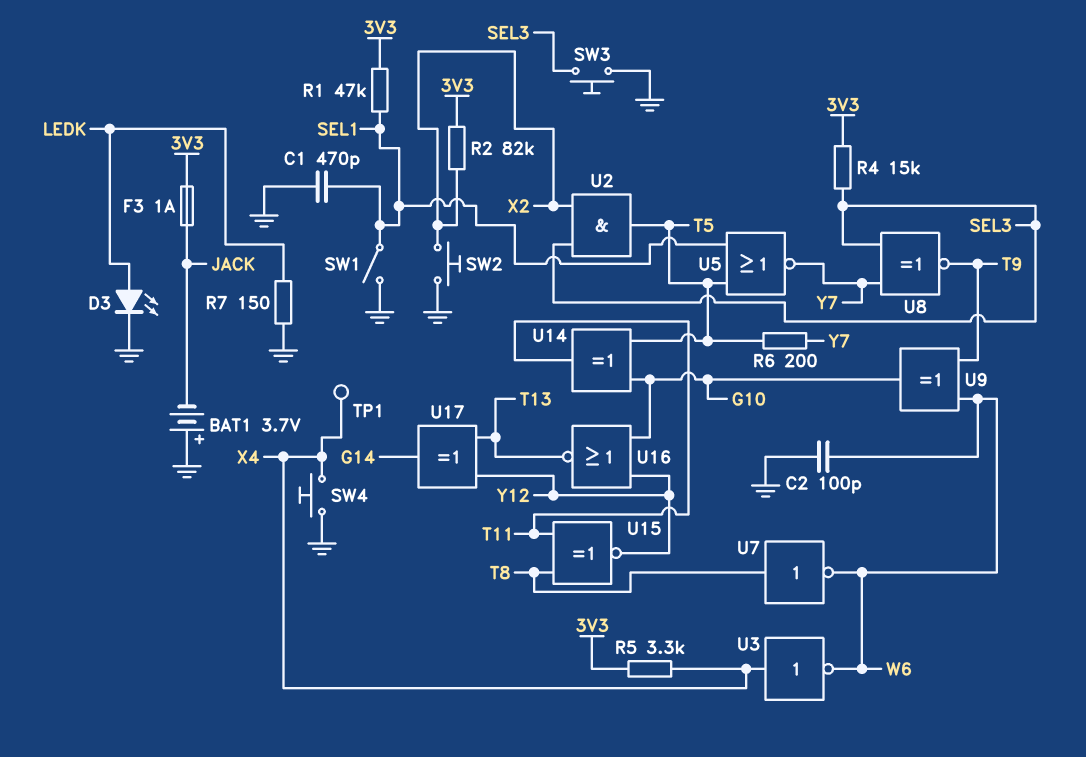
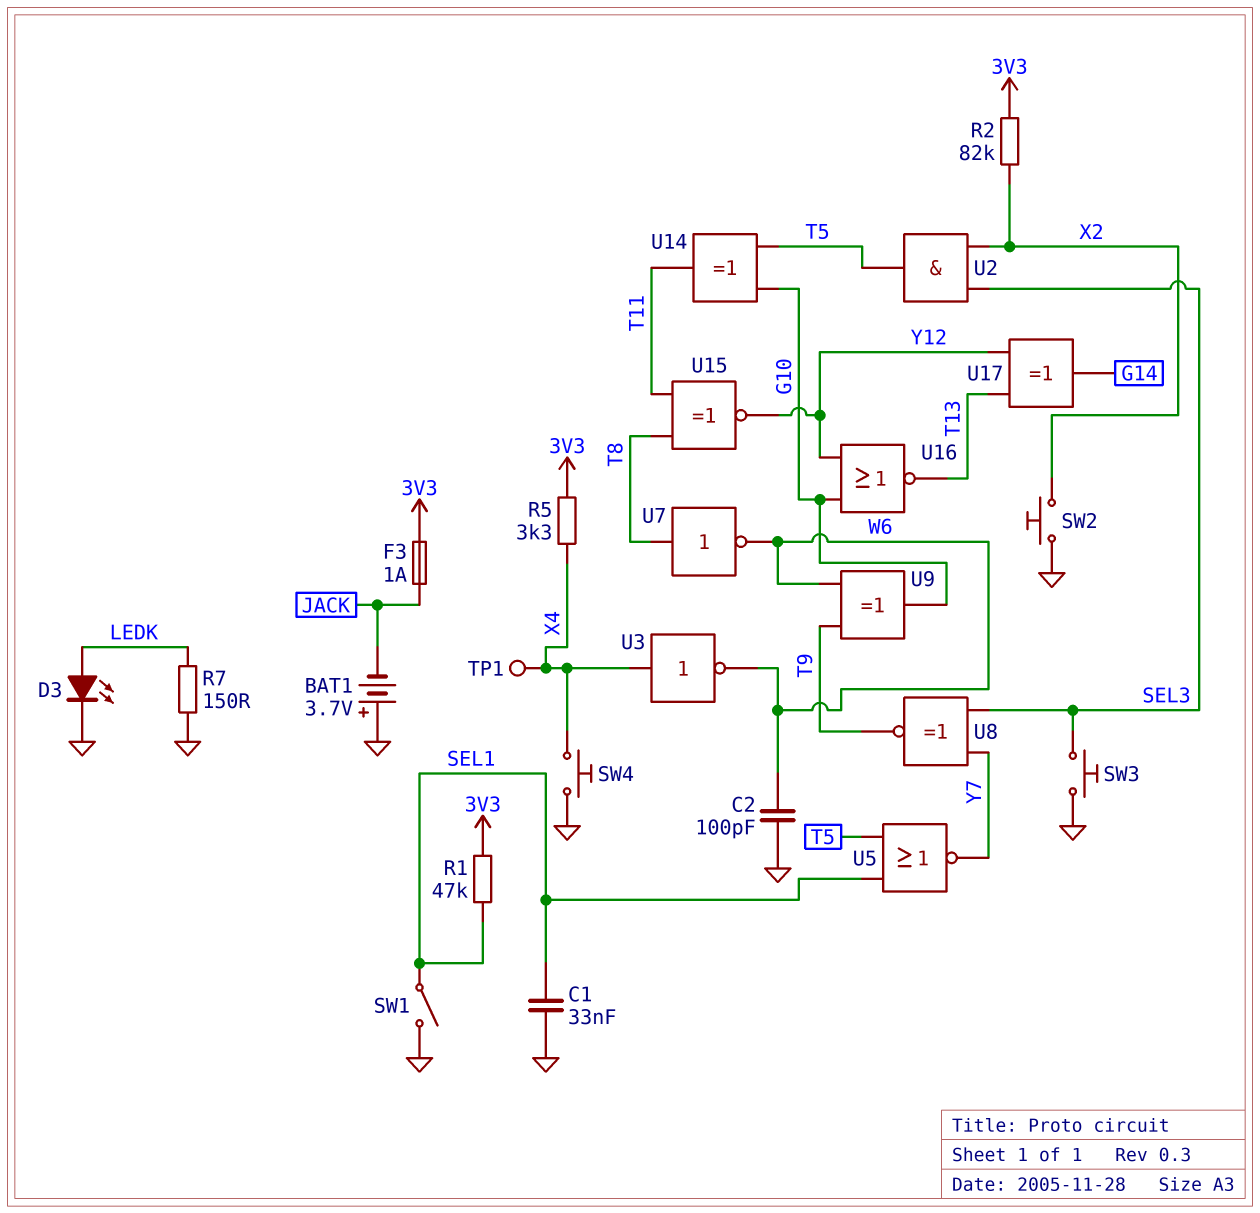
C1: 470pF (GND, SEL1) -> 33nF (GND, SEL1)
R4: 15k (3V3, SEL3) -> none
R6: 200 (T5, Y7) -> none

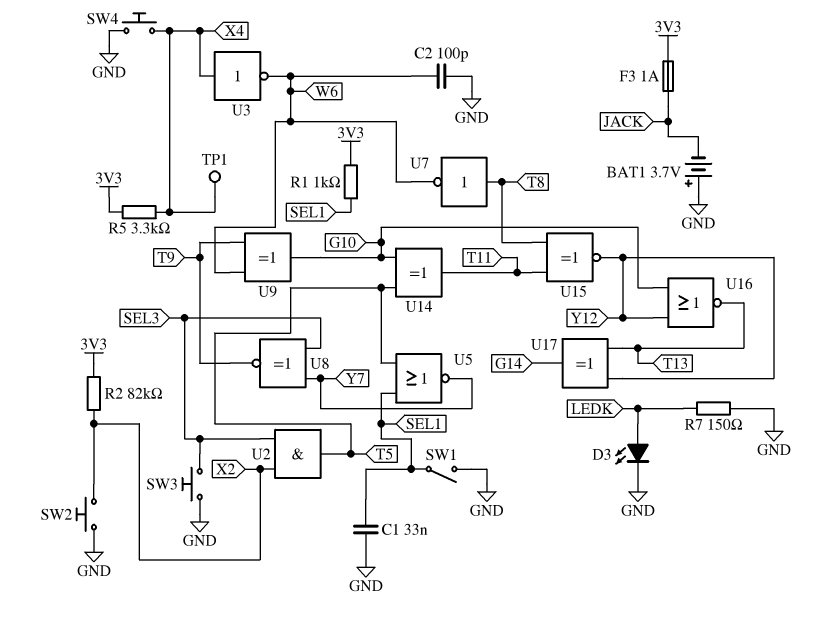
R1: 47k (3V3, SEL1) -> 1k (3V3, SEL1)

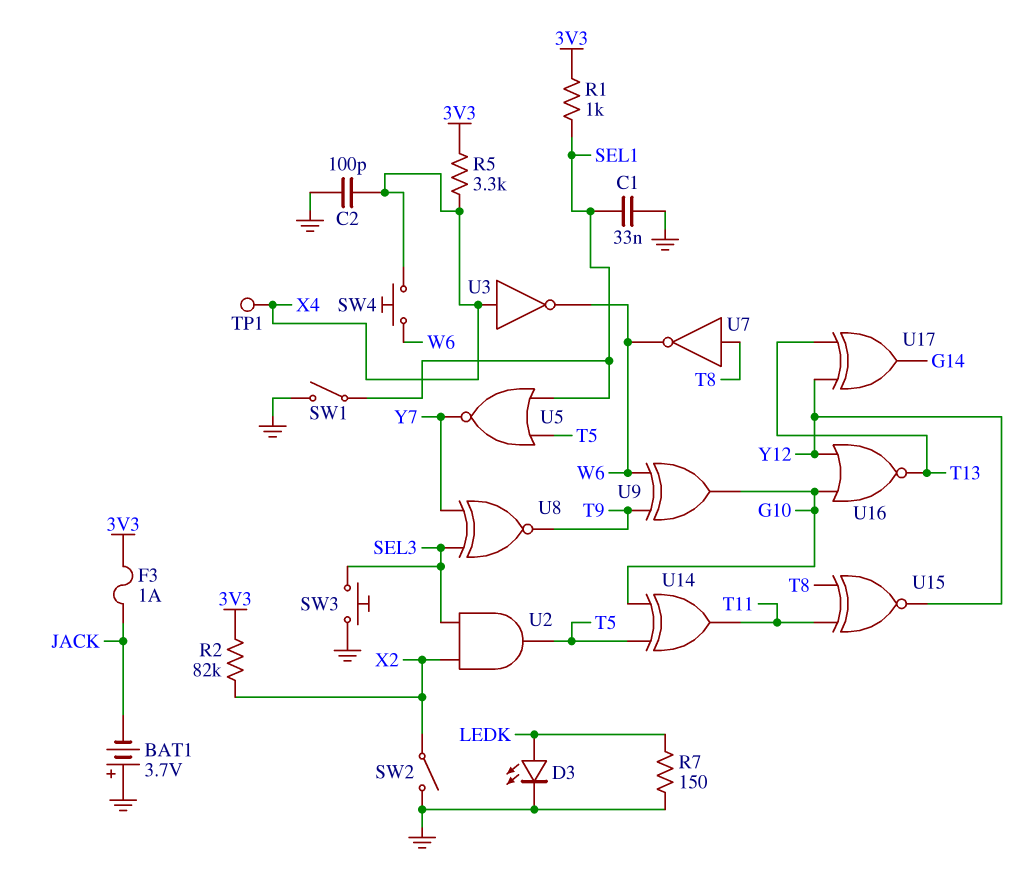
C2: 100pF (GND, W6) -> 100pF (GND, X4)
SW2: button (GND, X2) -> switch (GND, X2)
SW4: button (GND, X4) -> button (W6, X4)

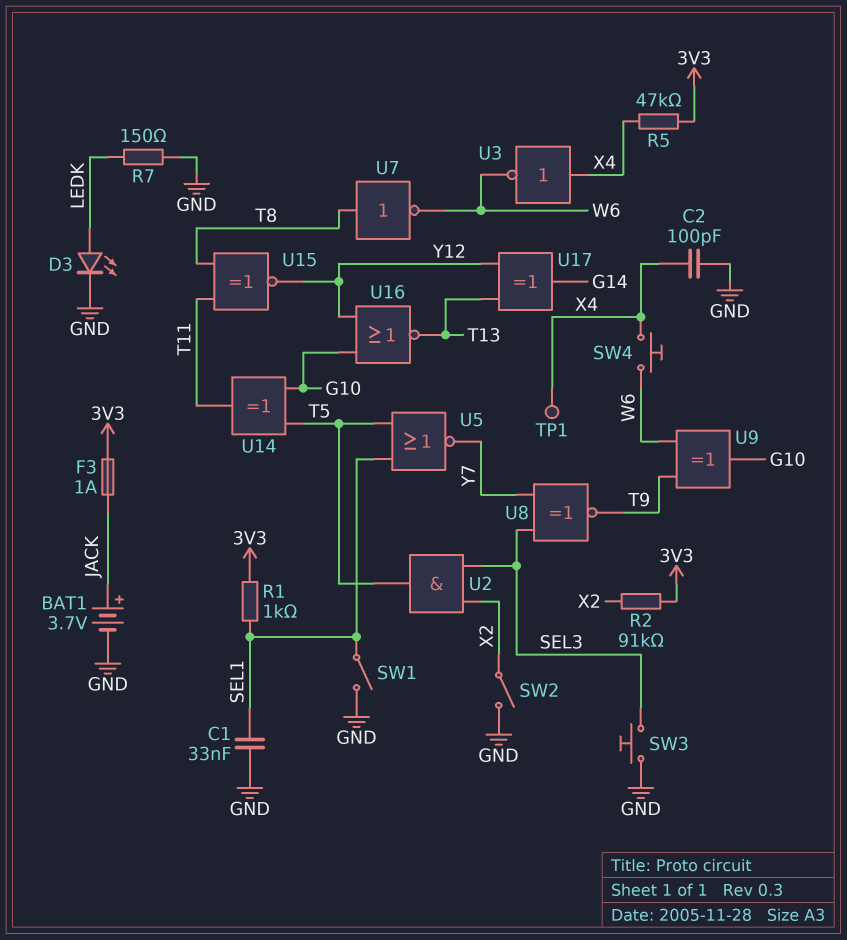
BAT1: 3.7V (plus GND, minus JACK) -> 3.7V (plus JACK, minus GND)
R2: 82k (3V3, X2) -> 91k (3V3, X2)
R5: 3.3k (3V3, X4) -> 47k (3V3, X4)

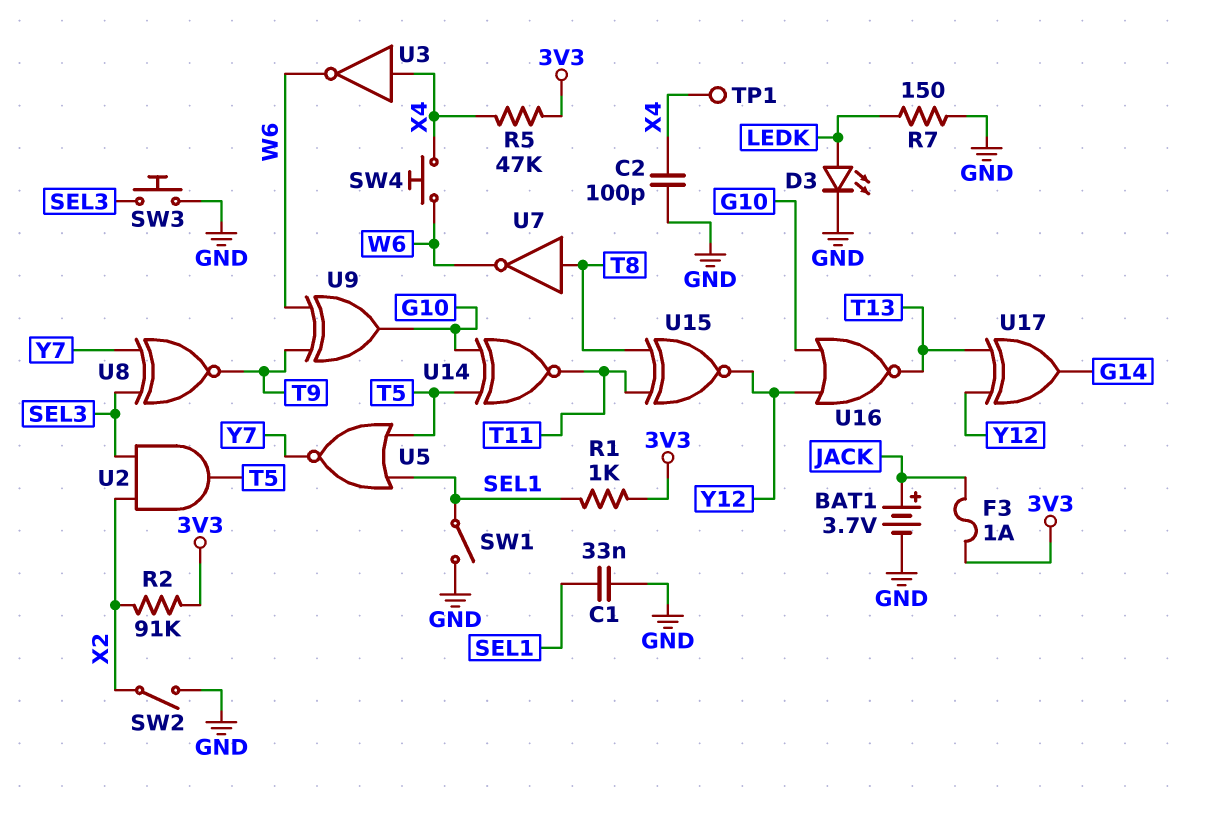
U14: XOR (in G10, in T5, out T11) -> XNOR (in G10, in T5, out T11)

